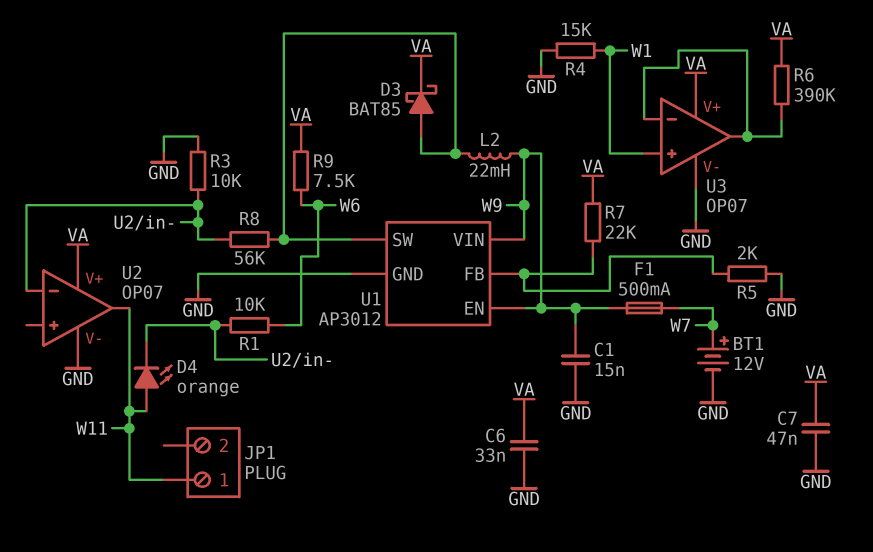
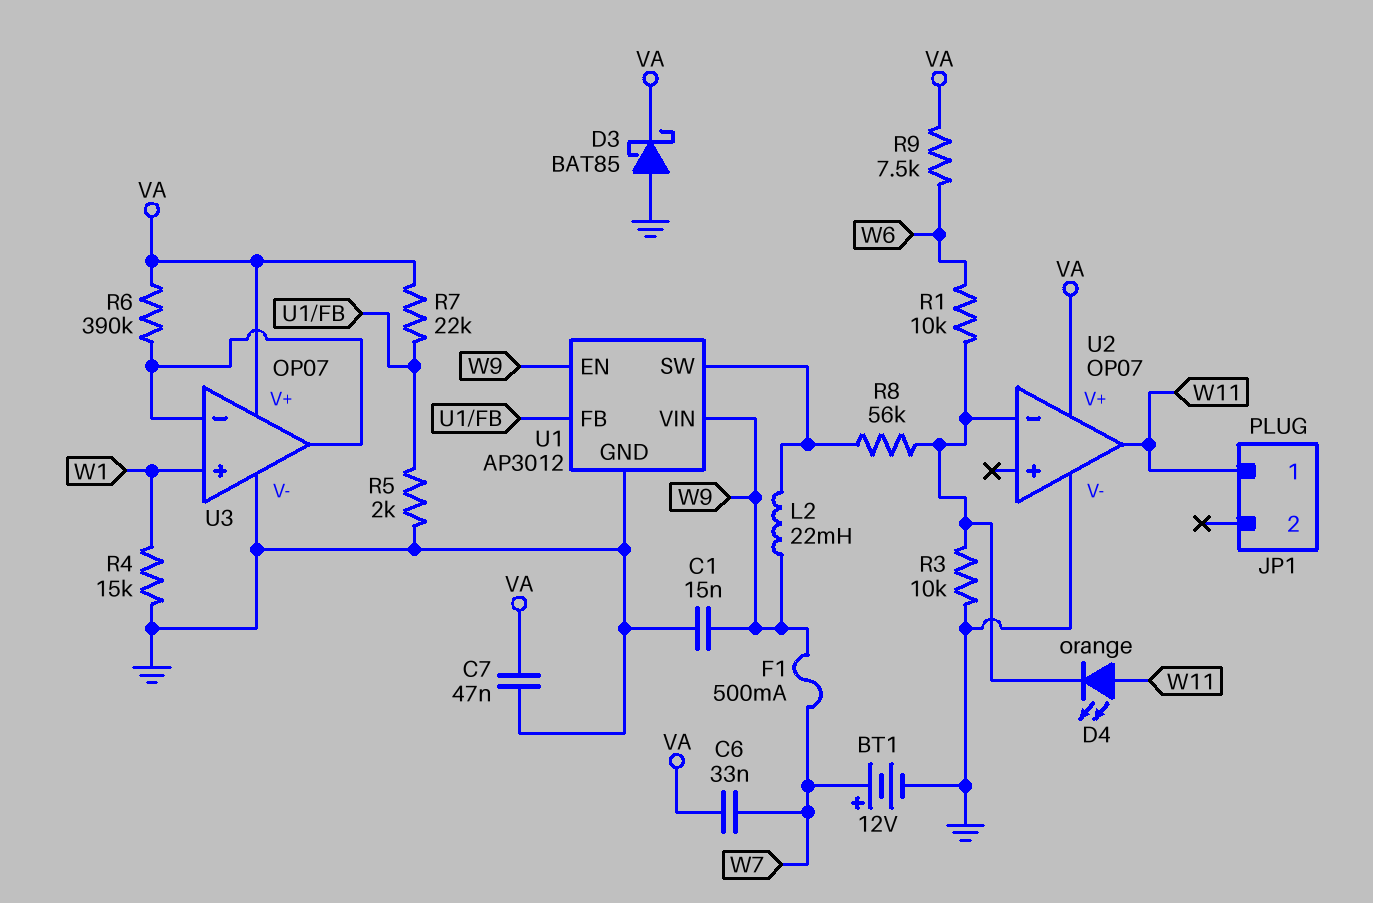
C6: 33nF (GND, VA) -> 33nF (VA, W7)
D3: schottky BAT85 (A U1/SW, K VA) -> schottky BAT85 (A GND, K VA)

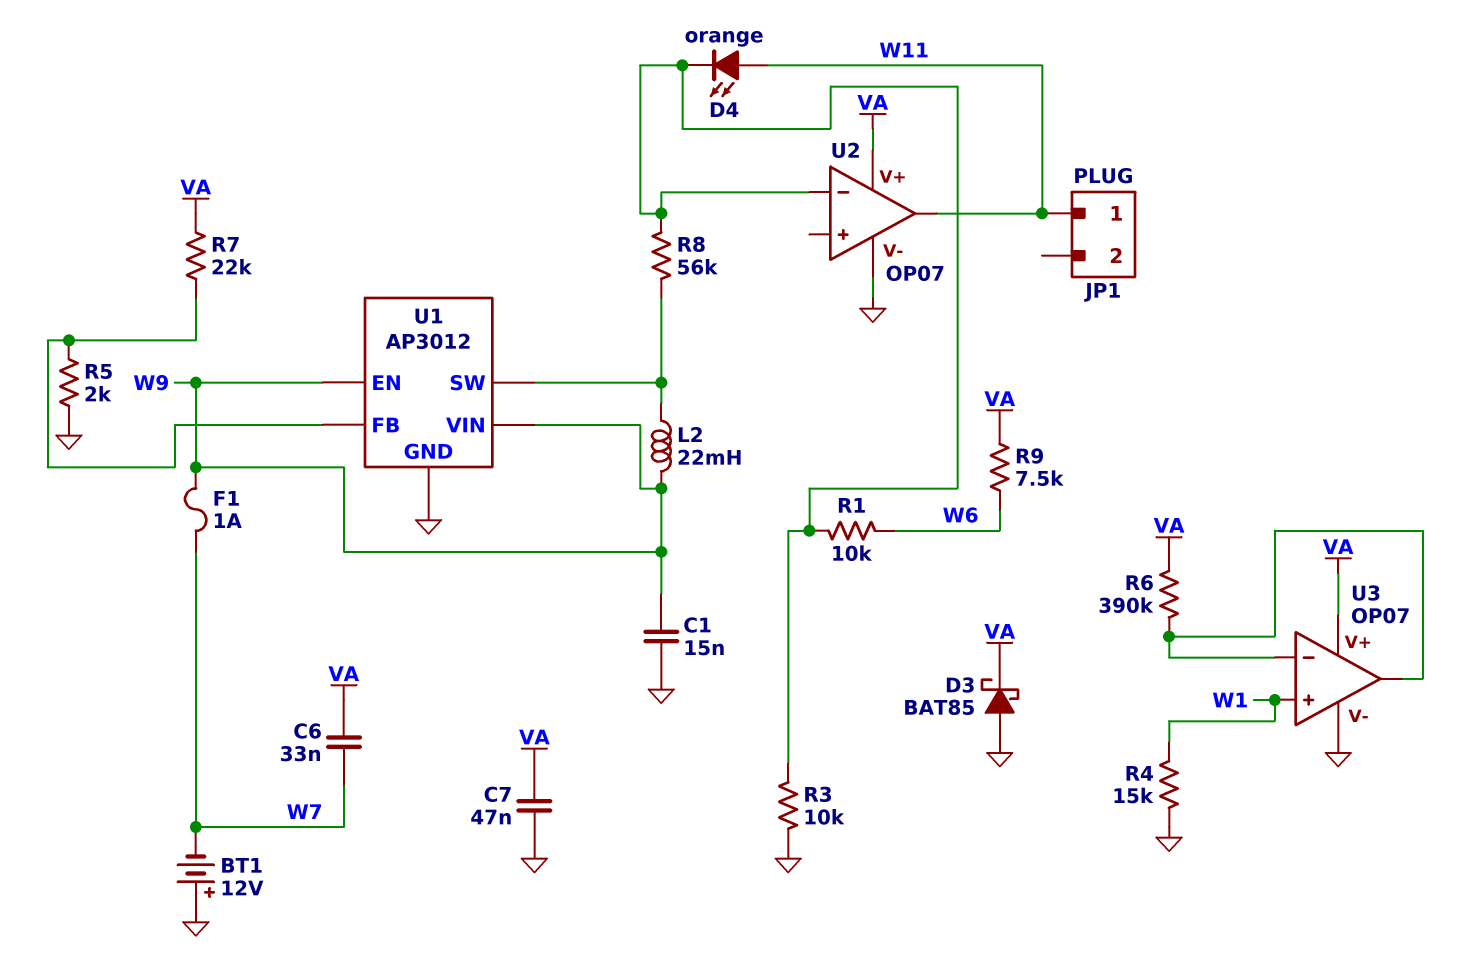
BT1: 12V (plus W7, minus GND) -> 12V (plus GND, minus W7)
F1: 500mA (W7, W9) -> 1A (W7, W9)

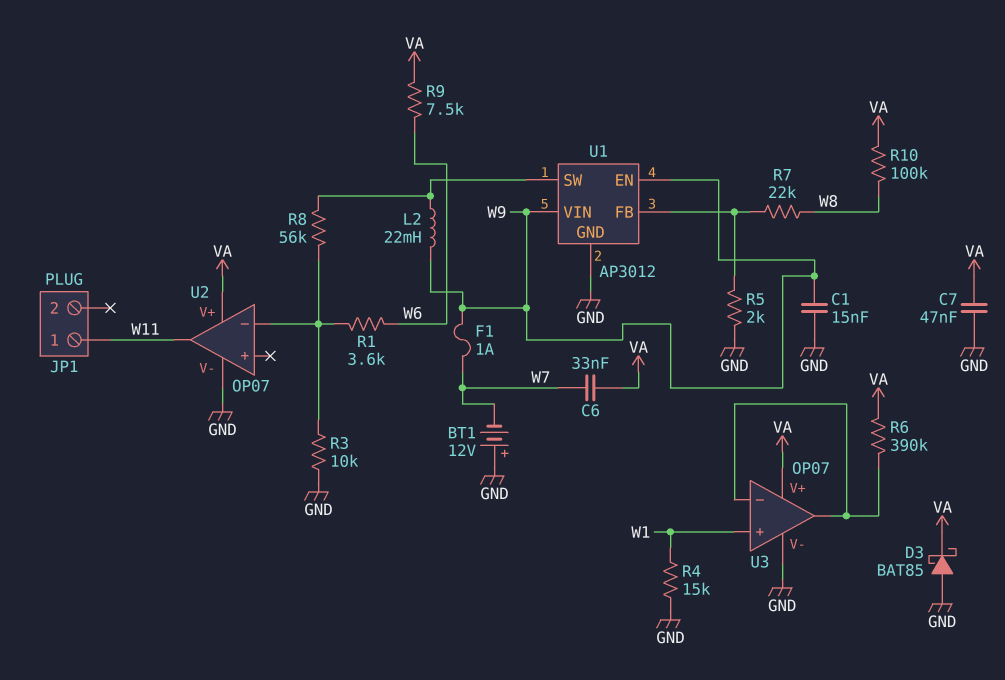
D4: LED orange (A W11, K U2/in-) -> none
R1: 10k (U2/in-, W6) -> 3.6k (U2/in-, W6)
R7: 22k (U1/FB, VA) -> 22k (U1/FB, W8)
R10: none -> 100k (VA, W8)

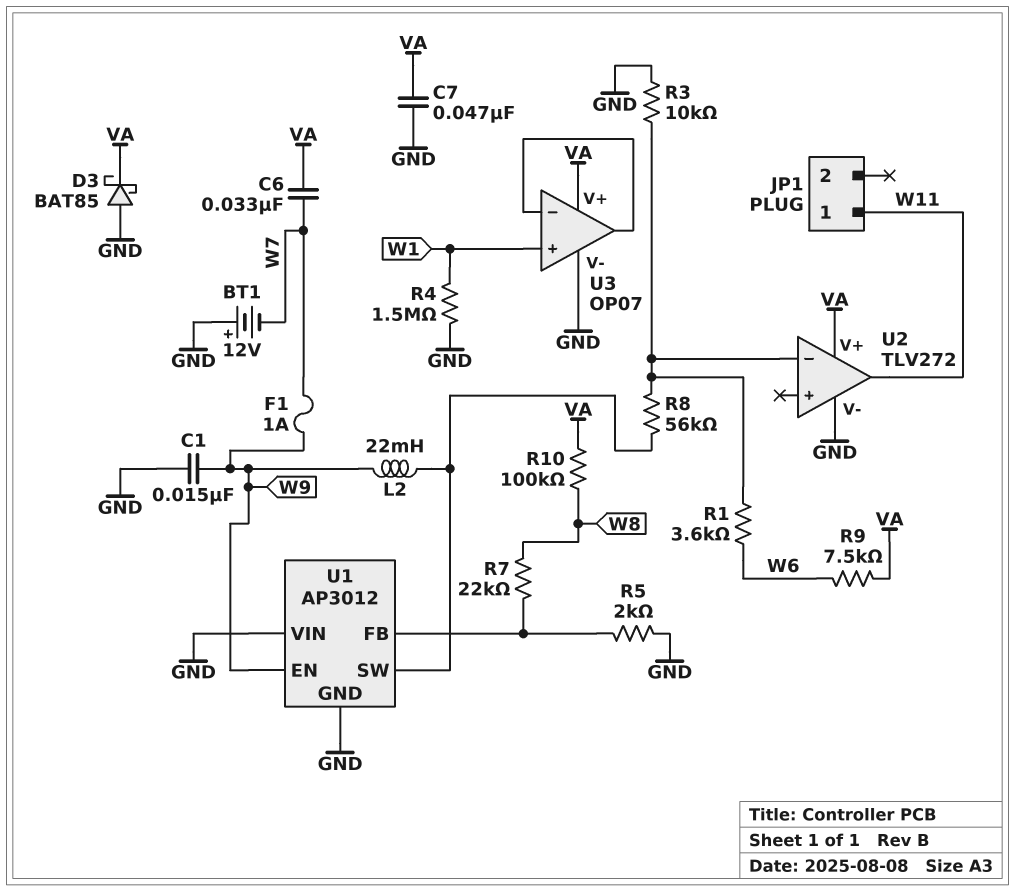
R4: 15k (GND, W1) -> 1.5M (GND, W1)
R6: 390k (U3/in-, VA) -> none
U1 pin VIN: W9 -> GND
U2: OP07 -> TLV272

